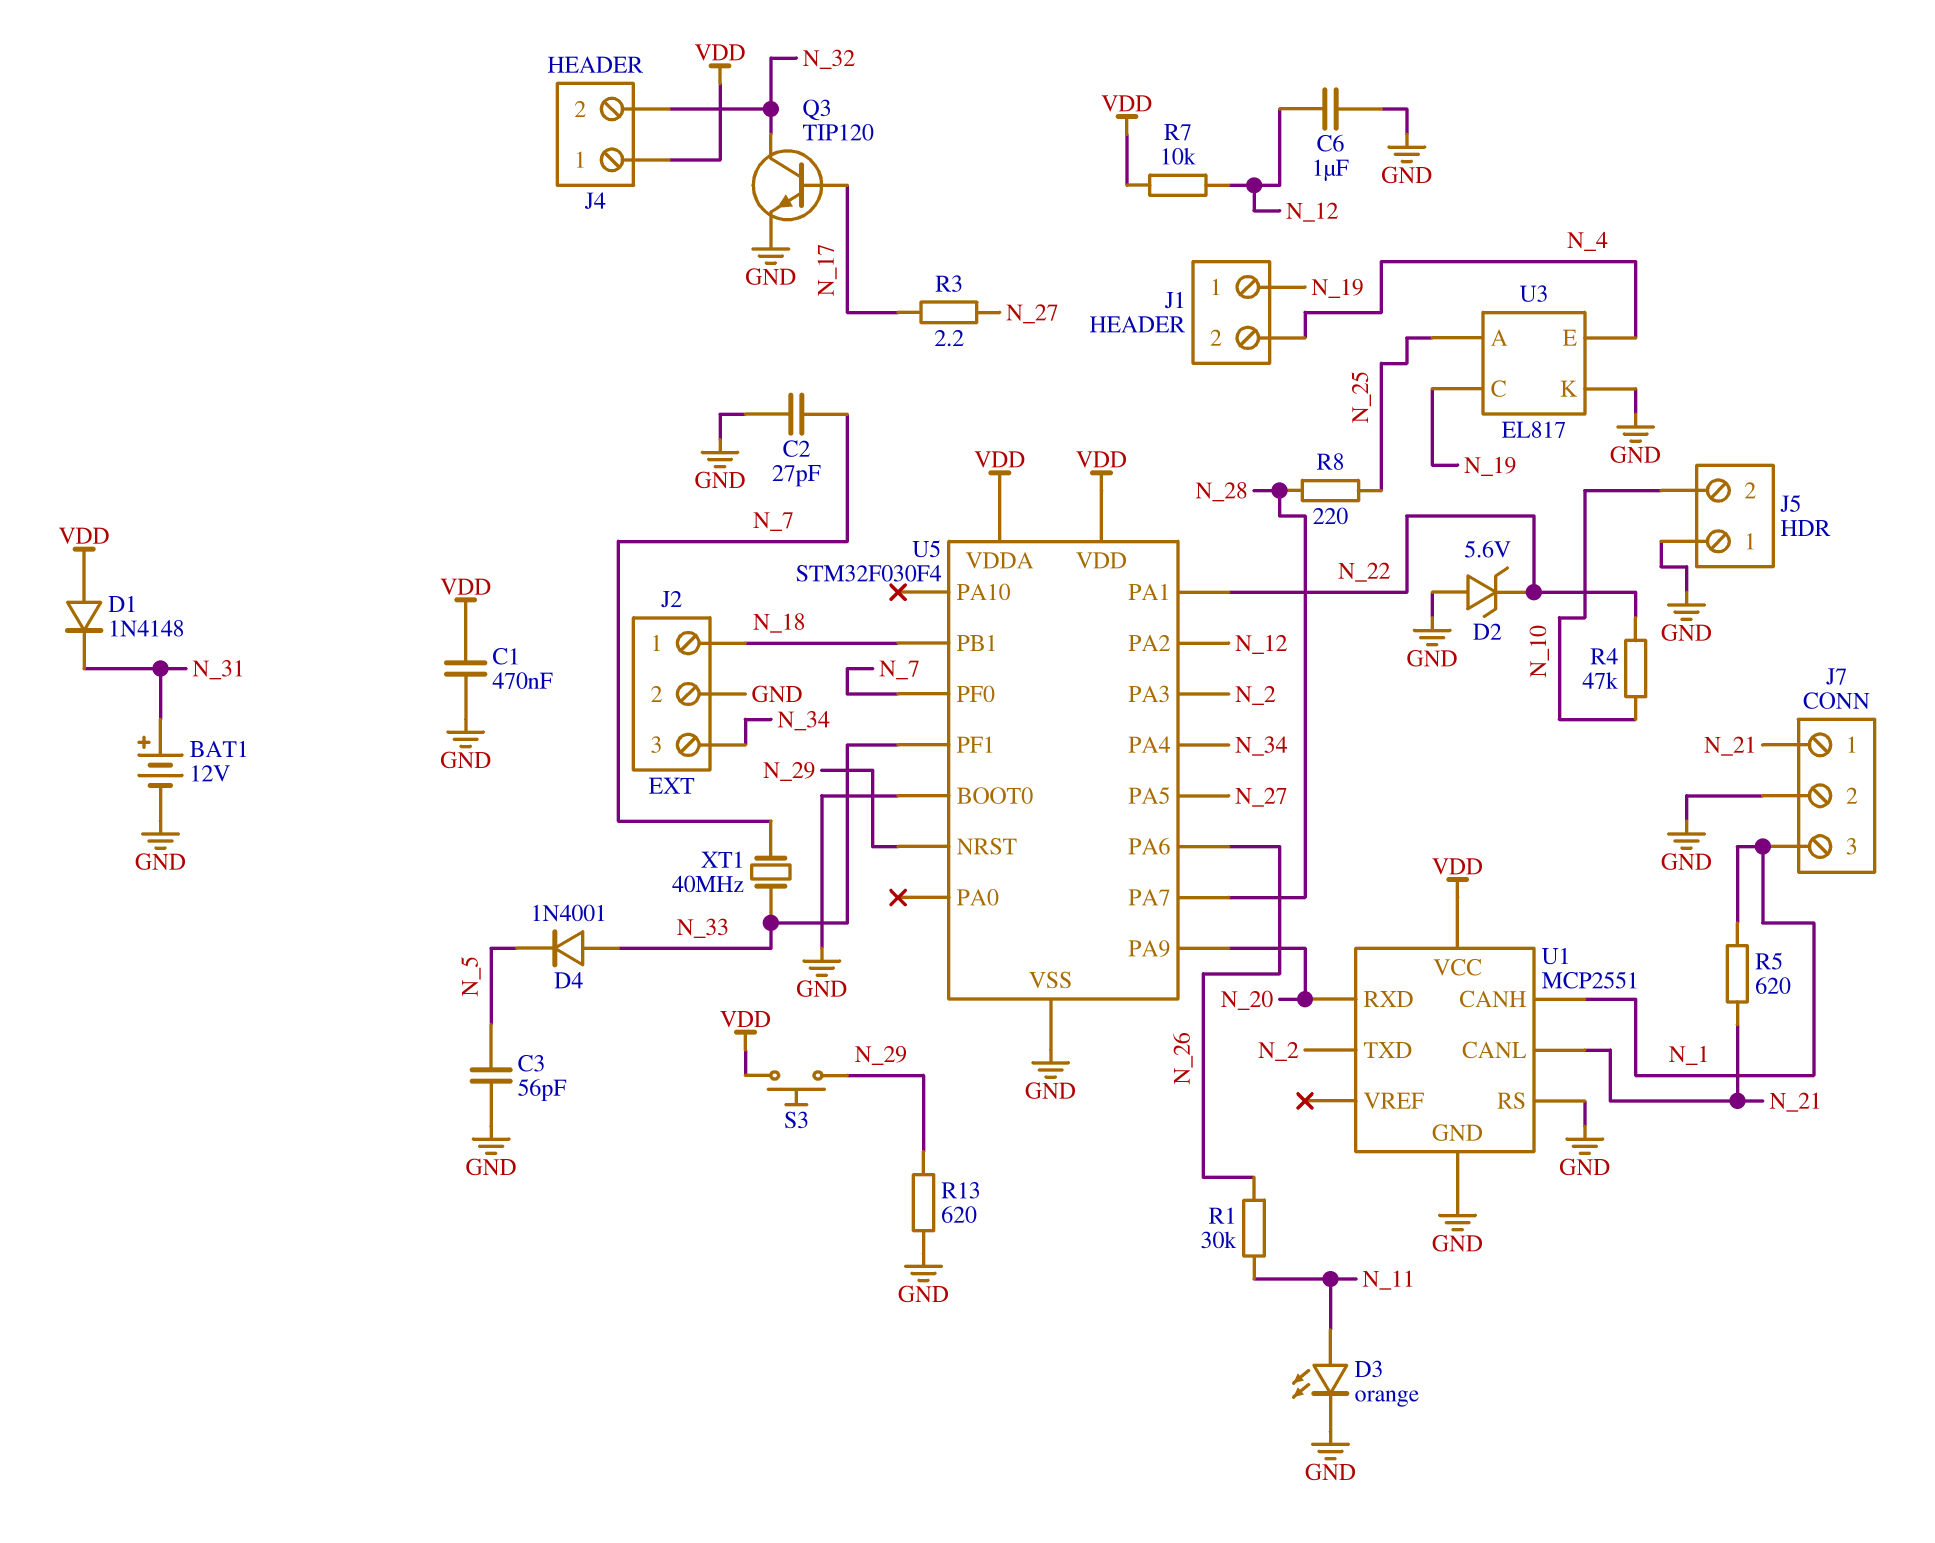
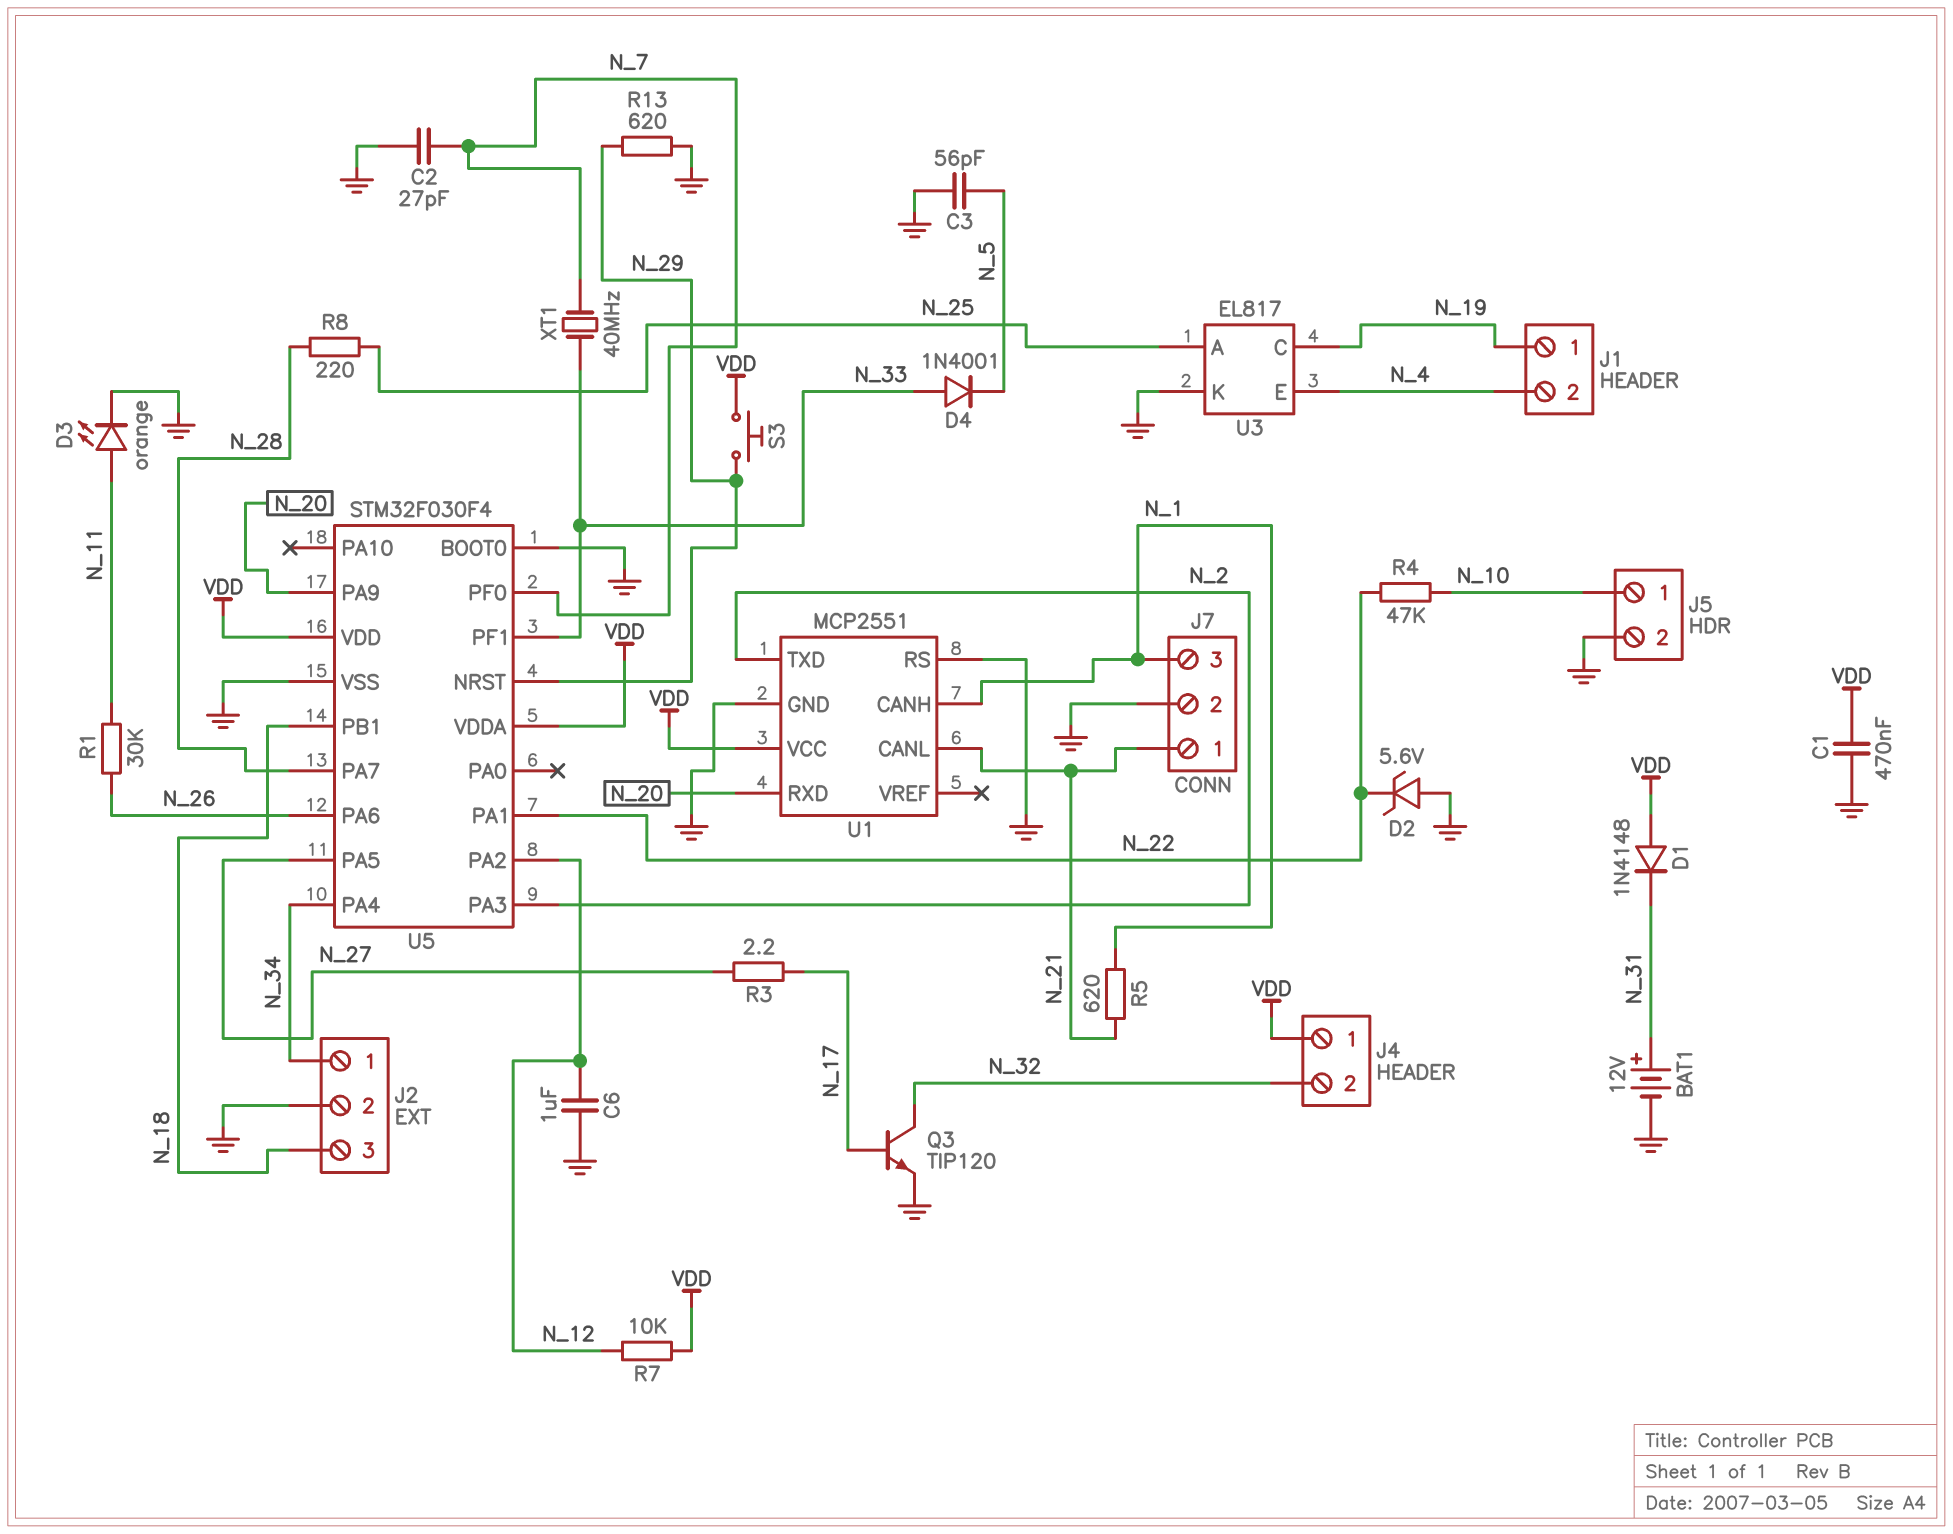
J2 pin 1: N_18 -> N_34
J2 pin 3: N_34 -> N_18
J5 pin 1: GND -> N_10
J5 pin 2: N_10 -> GND

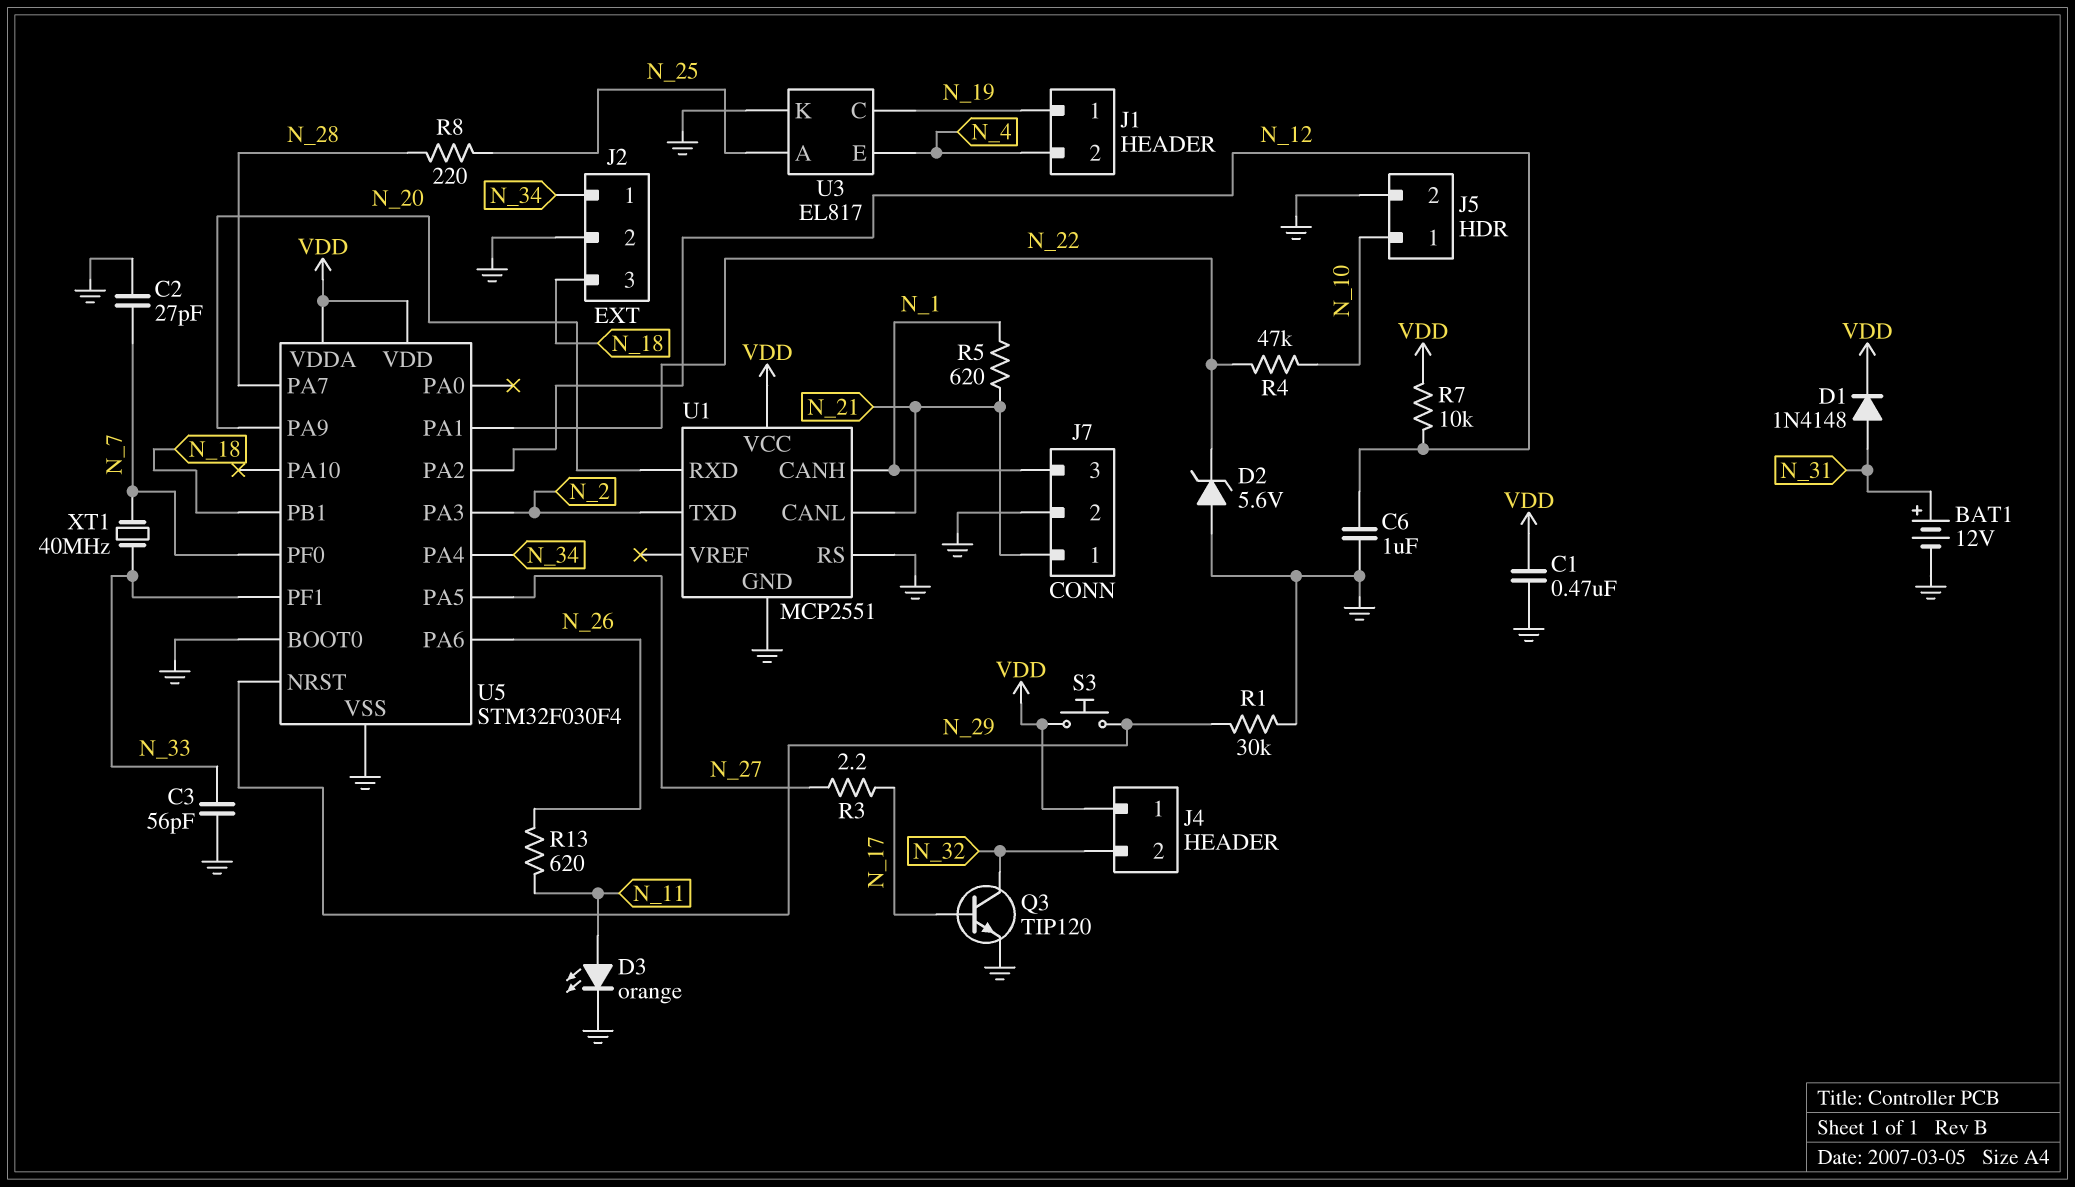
C3: 56pF (GND, N_5) -> 56pF (GND, N_33)
D1: diode 1N4148 (A VDD, K N_31) -> diode 1N4148 (A N_31, K VDD)
D4: diode 1N4001 (A N_33, K N_5) -> none
R1: 30k (N_11, N_26) -> 30k (GND, N_29)
R13: 620 (GND, N_29) -> 620 (N_11, N_26)

